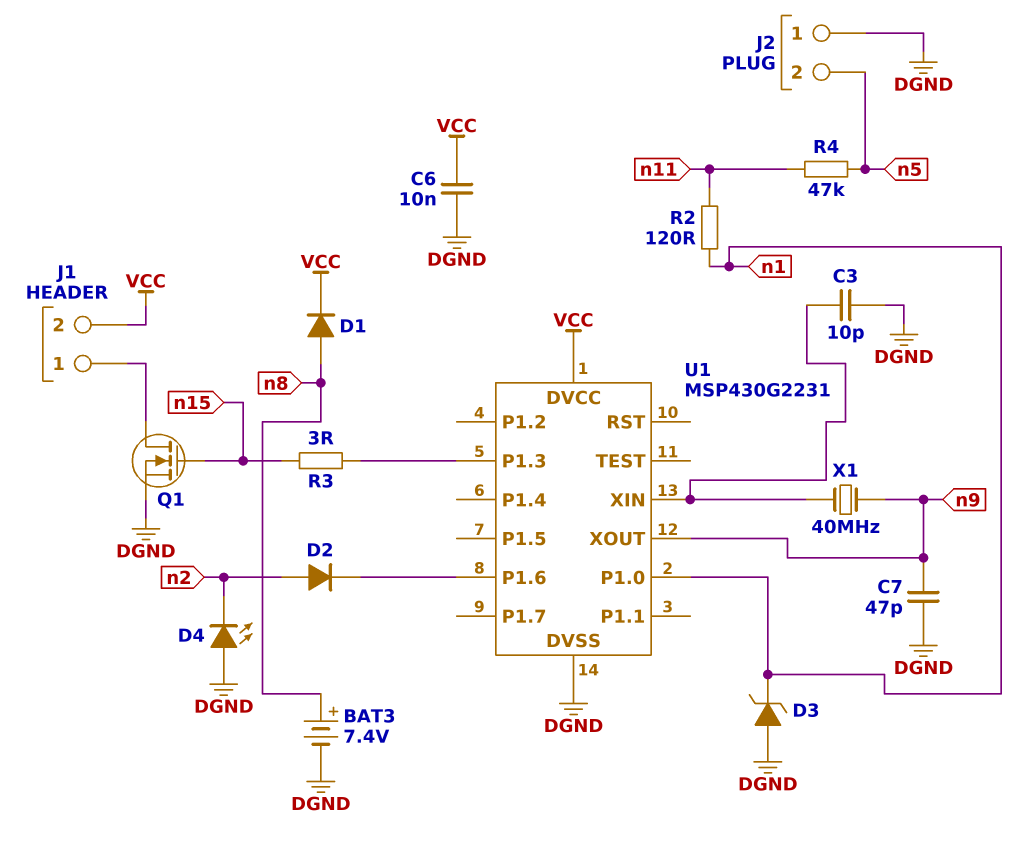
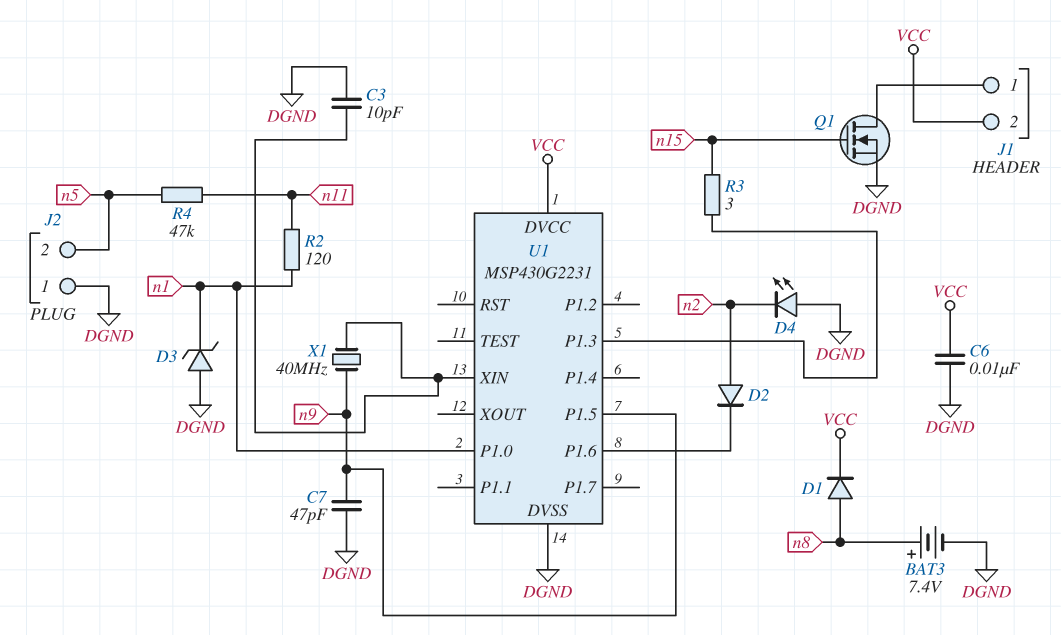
U1 pin P1.5: none -> n9
U1 pin XOUT: n9 -> none

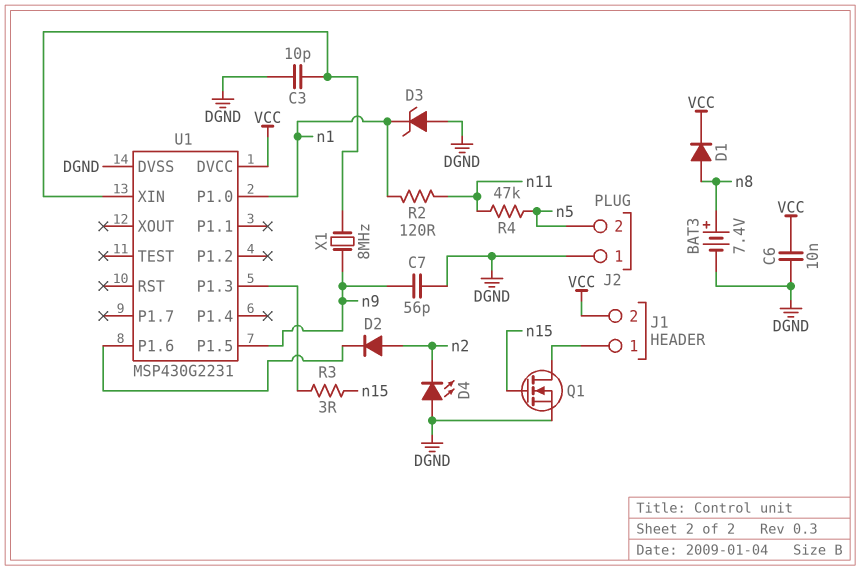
C7: 47pF (DGND, n9) -> 56pF (DGND, n9)
X1: 40MHz (U1/XIN, n9) -> 8MHz (U1/XIN, n9)

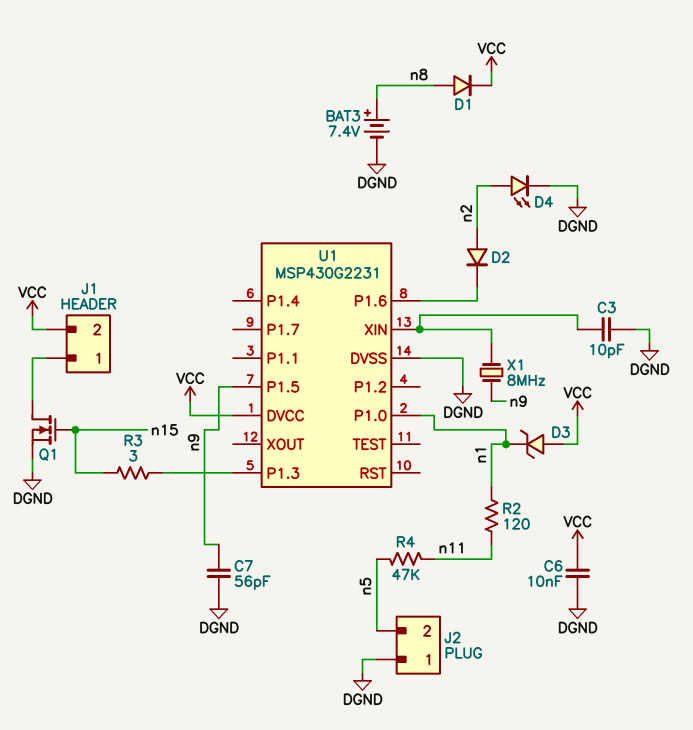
D3: zener (A DGND, K n1) -> zener (A VCC, K n1)
D4: LED (A DGND, K n2) -> LED (A n2, K DGND)

